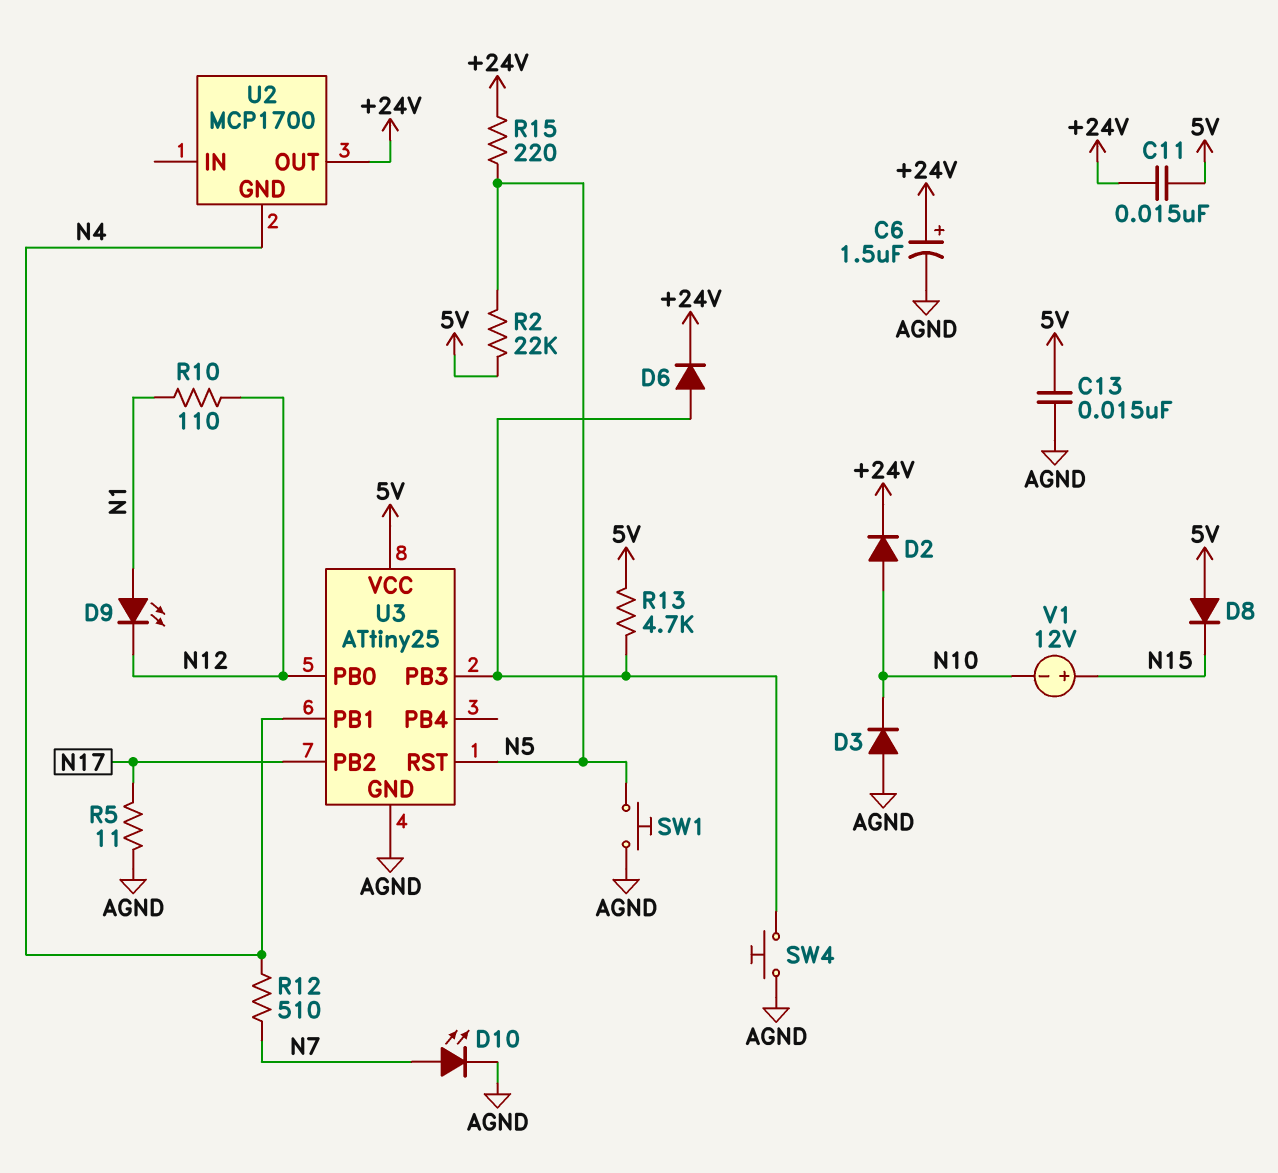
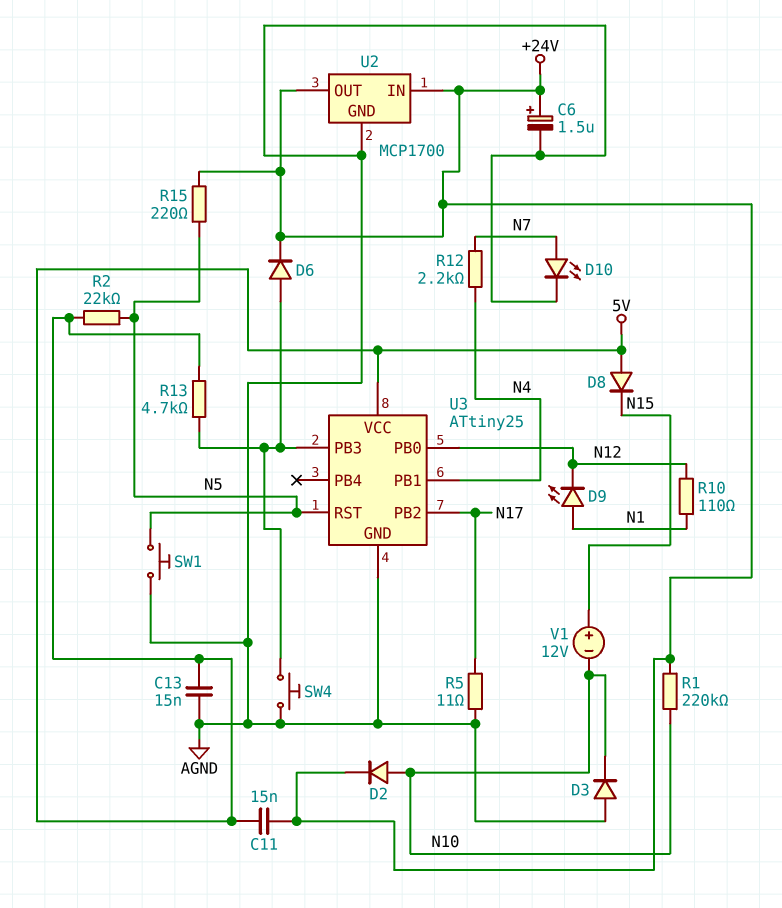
R1: none -> 220k (+24V, N10)
R12: 510 (N4, N7) -> 2.2k (N4, N7)
U2 pin GND: N4 -> AGND
U2 pin IN: none -> +24V

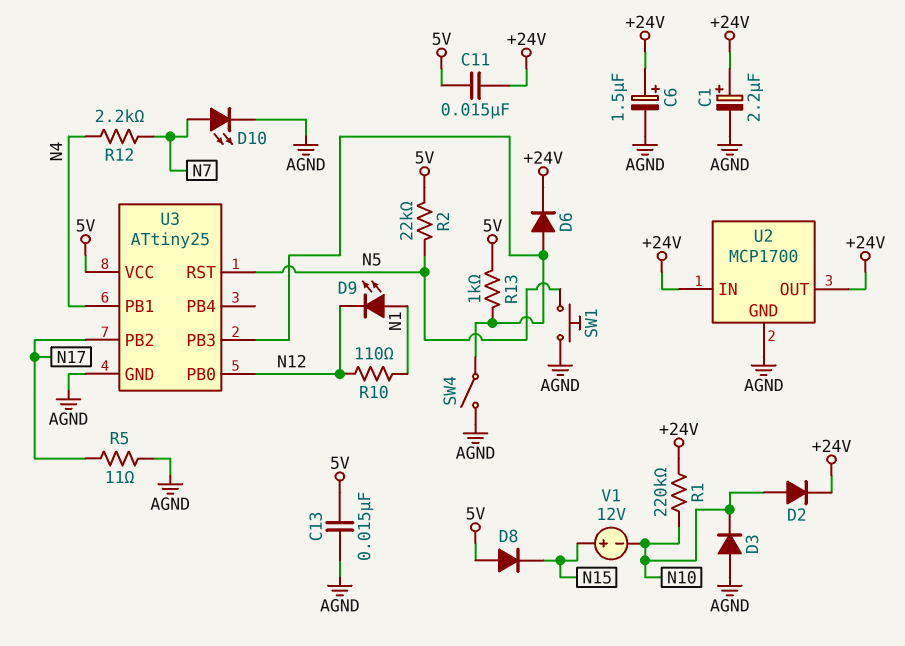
C1: none -> 2.2uF (plus +24V, minus AGND)
R13: 4.7k (5V, U3/PB3) -> 1k (5V, U3/PB3)
R15: 220 (+24V, N5) -> none
SW4: button (AGND, U3/PB3) -> switch (AGND, U3/PB3)

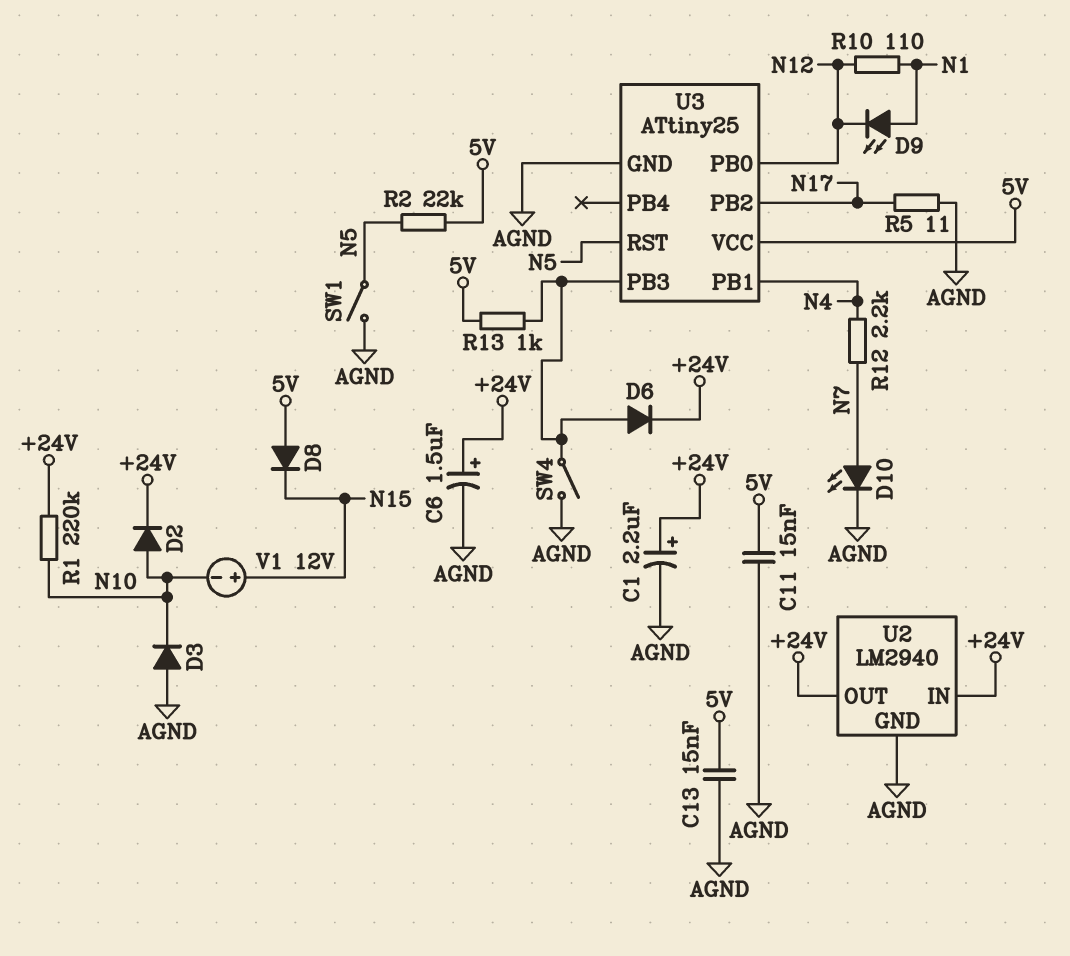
C11: 15nF (+24V, 5V) -> 15nF (5V, AGND)
SW1: button (AGND, N5) -> switch (AGND, N5)
U2: MCP1700 -> LM2940

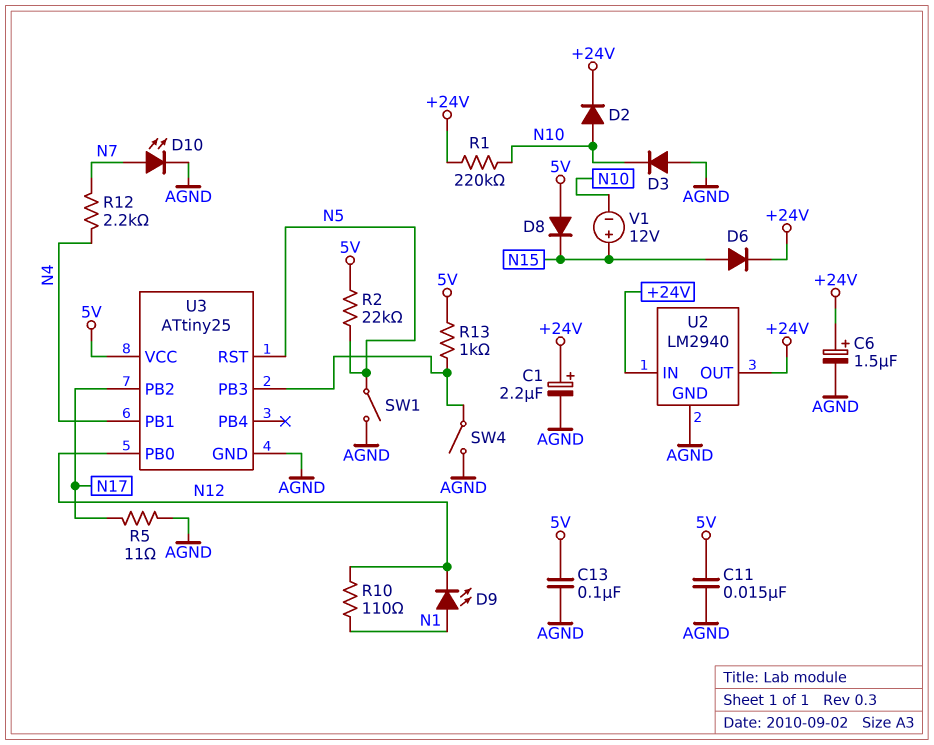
C13: 15nF (5V, AGND) -> 100nF (5V, AGND)
D6: diode (A U3/PB3, K +24V) -> diode (A N15, K +24V)

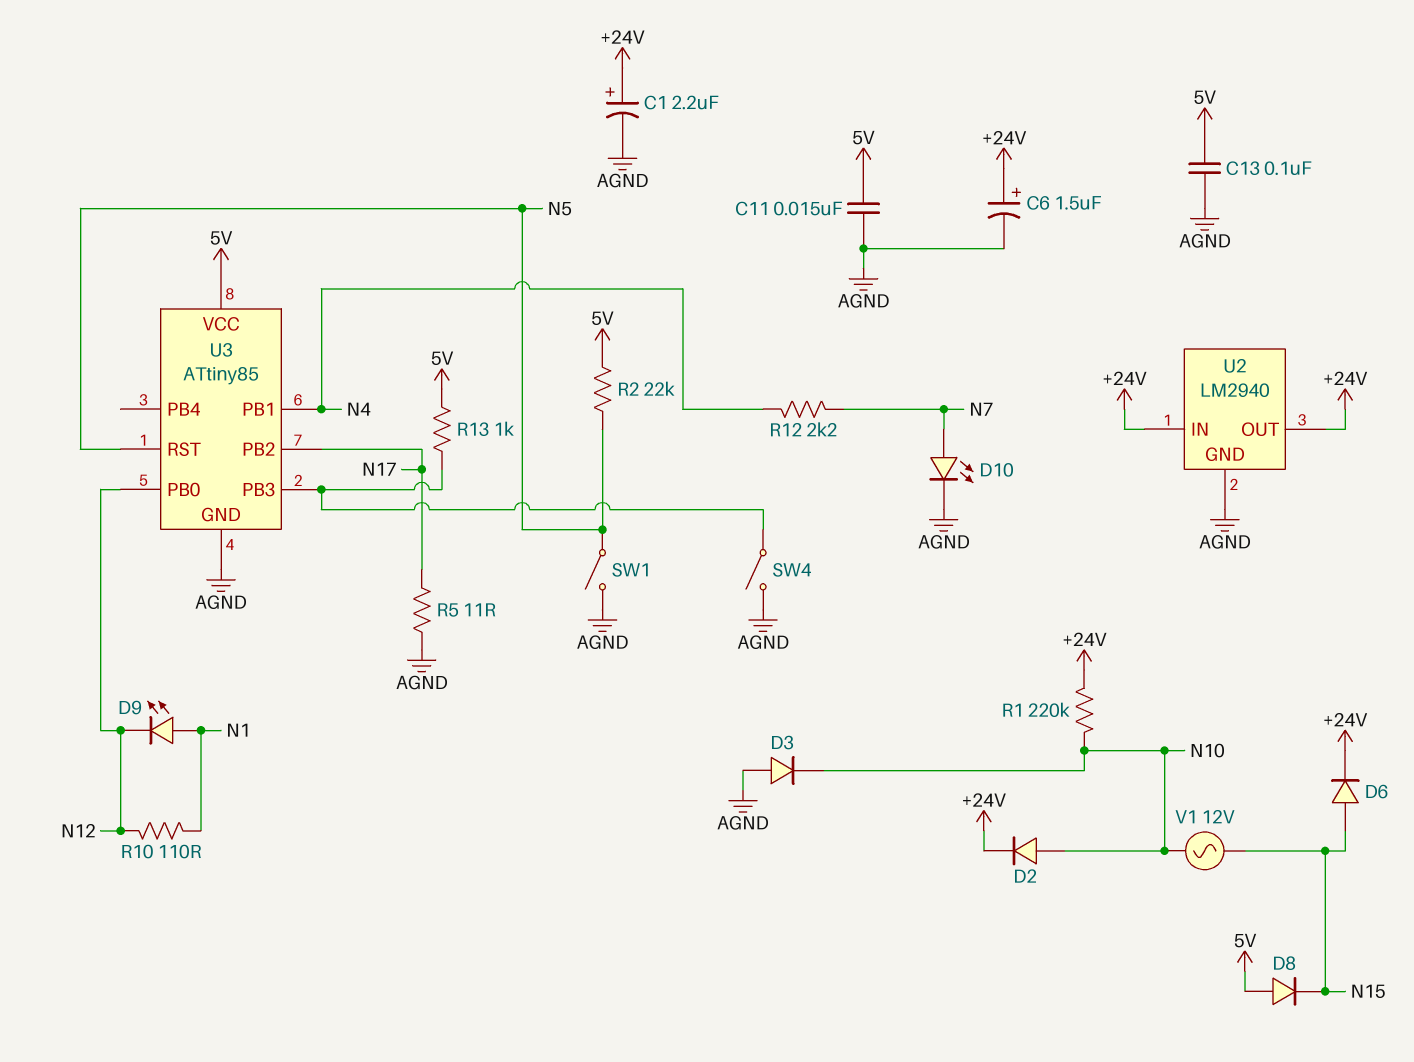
U3: ATtiny25 -> ATtiny85
V1: 12V (plus N15, minus N10) -> AC 12V (N10, N15)

